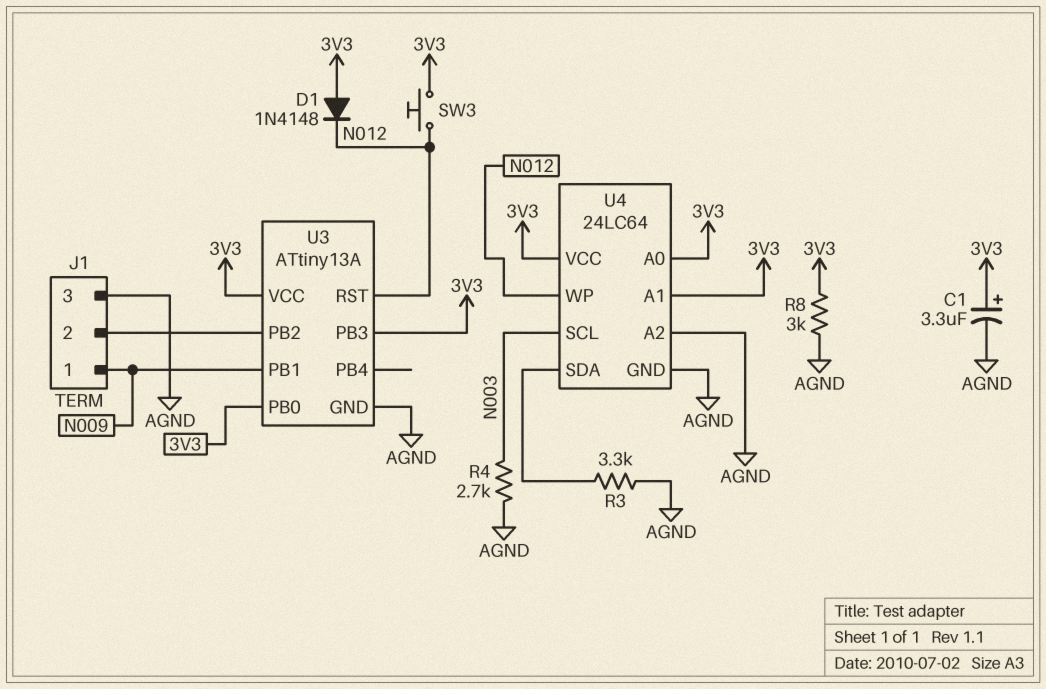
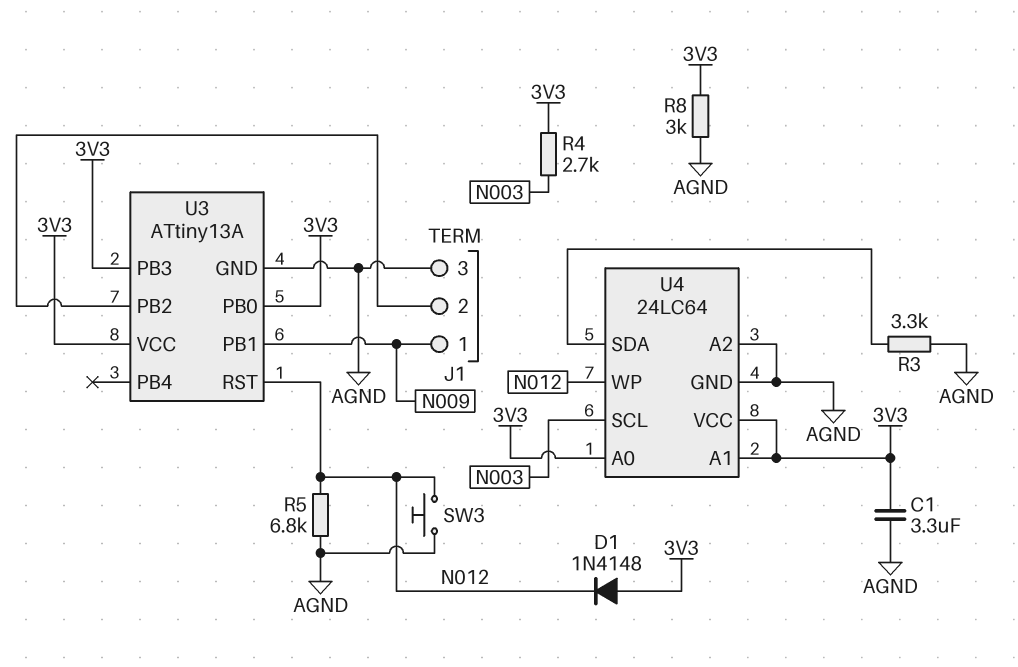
C1: 3.3uF (plus 3V3, minus AGND) -> 3.3uF (3V3, AGND)
R4: 2.7k (AGND, N003) -> 2.7k (3V3, N003)
R5: none -> 6.8k (AGND, N012)
SW3: button (3V3, N012) -> button (AGND, N012)

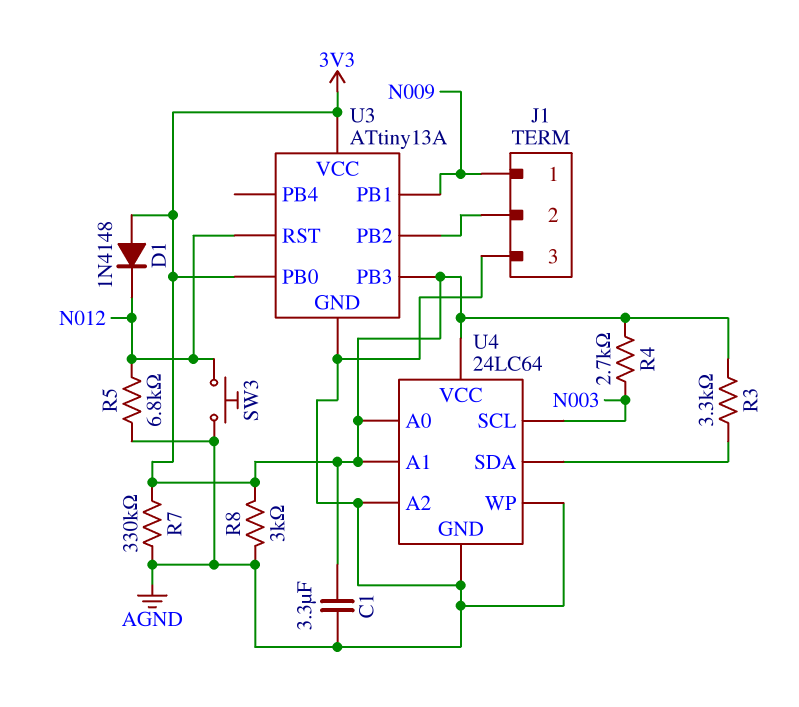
R3: 3.3k (AGND, U4/SDA) -> 3.3k (3V3, U4/SDA)
R7: none -> 330k (3V3, AGND)
U4 pin WP: N012 -> AGND

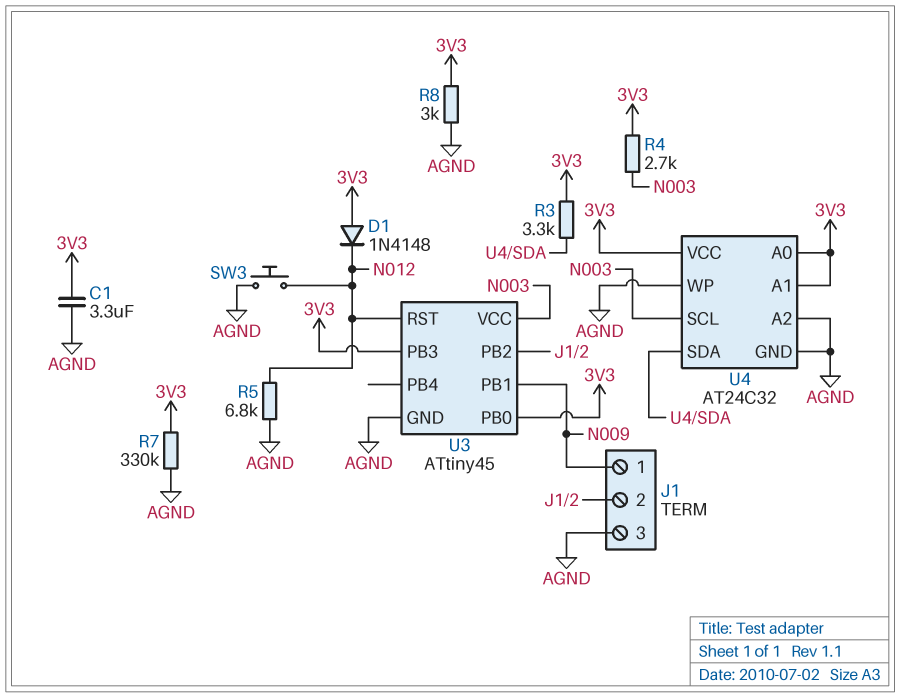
U3: ATtiny13A -> ATtiny45
U3 pin VCC: 3V3 -> N003
U4: 24LC64 -> AT24C32

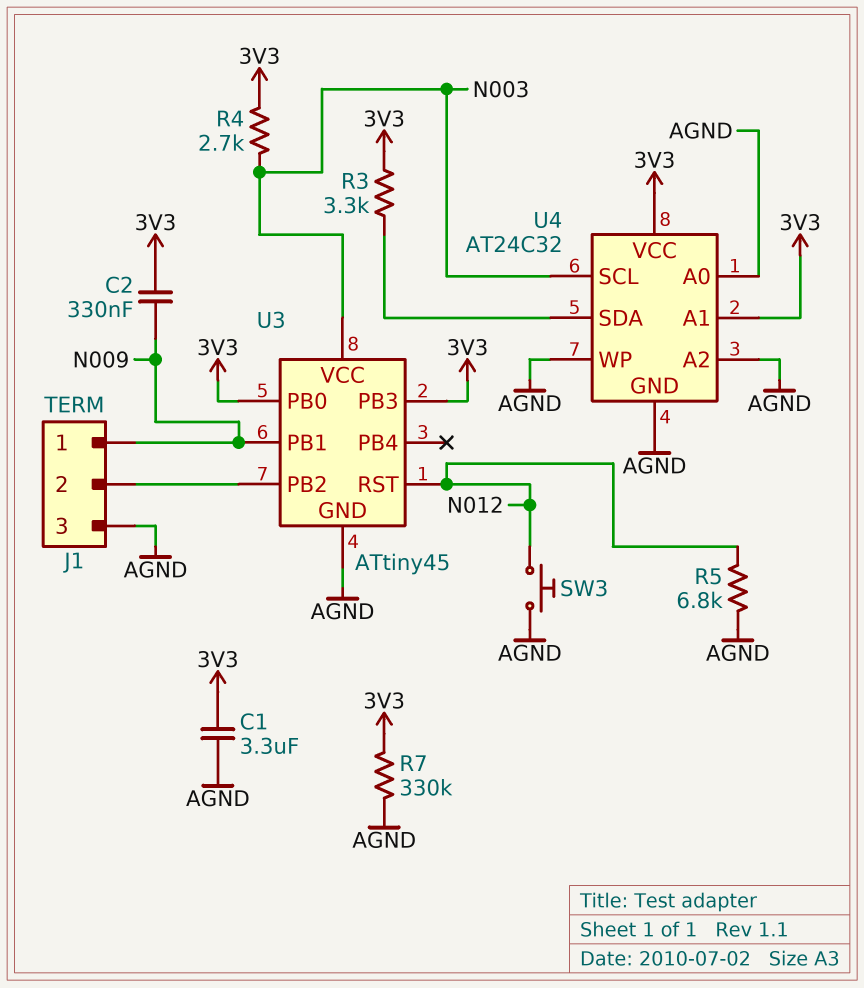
C2: none -> 330nF (3V3, N009)
D1: diode 1N4148 (A 3V3, K N012) -> none
R8: 3k (3V3, AGND) -> none
U4 pin A0: 3V3 -> AGND

